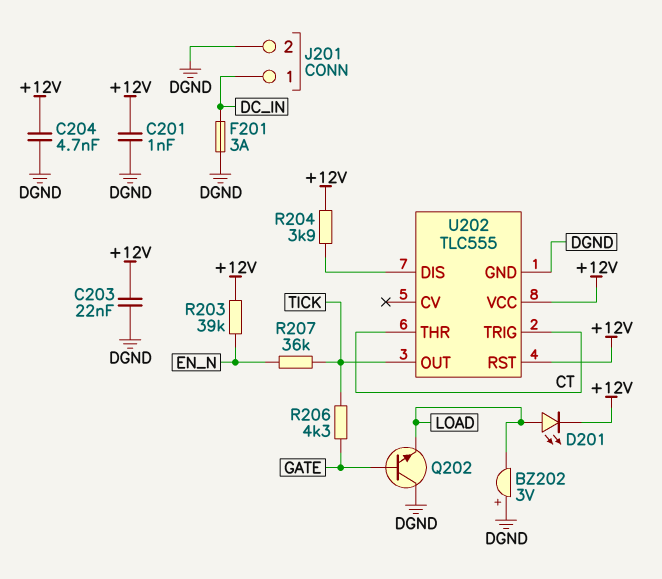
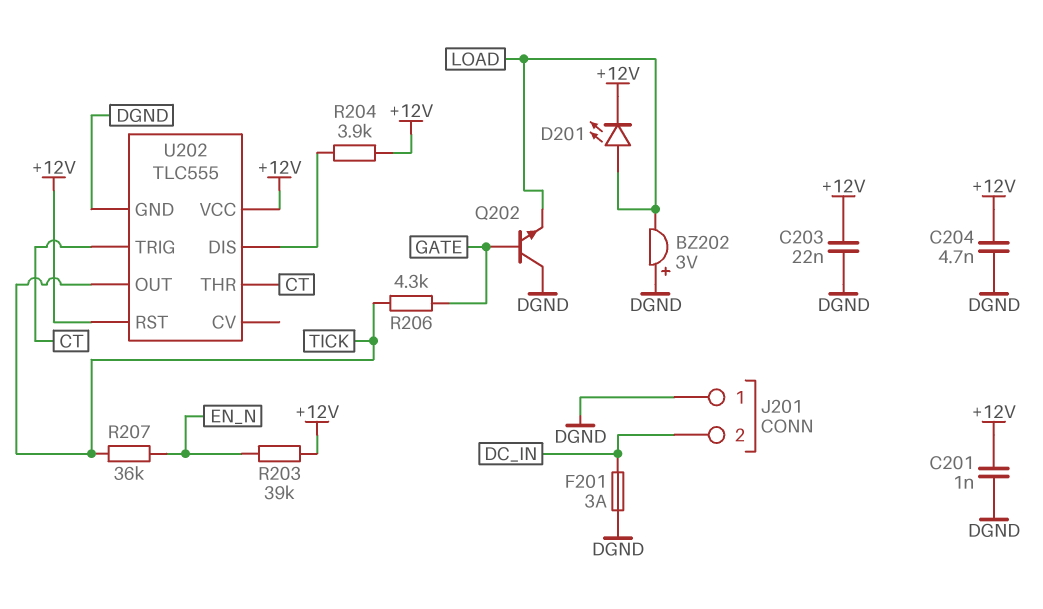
J201 pin 1: DC_IN -> DGND
J201 pin 2: DGND -> DC_IN

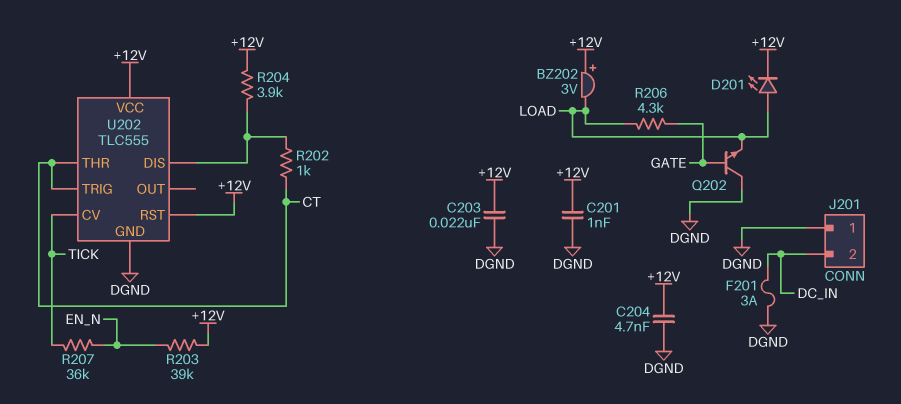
BZ202: buzzer 3V (plus DGND, minus LOAD) -> buzzer 3V (plus +12V, minus LOAD)
R202: none -> 1k (CT, U202/DIS)
R206: 4.3k (GATE, TICK) -> 4.3k (GATE, LOAD)
U202 pin CV: none -> TICK
U202 pin OUT: TICK -> none

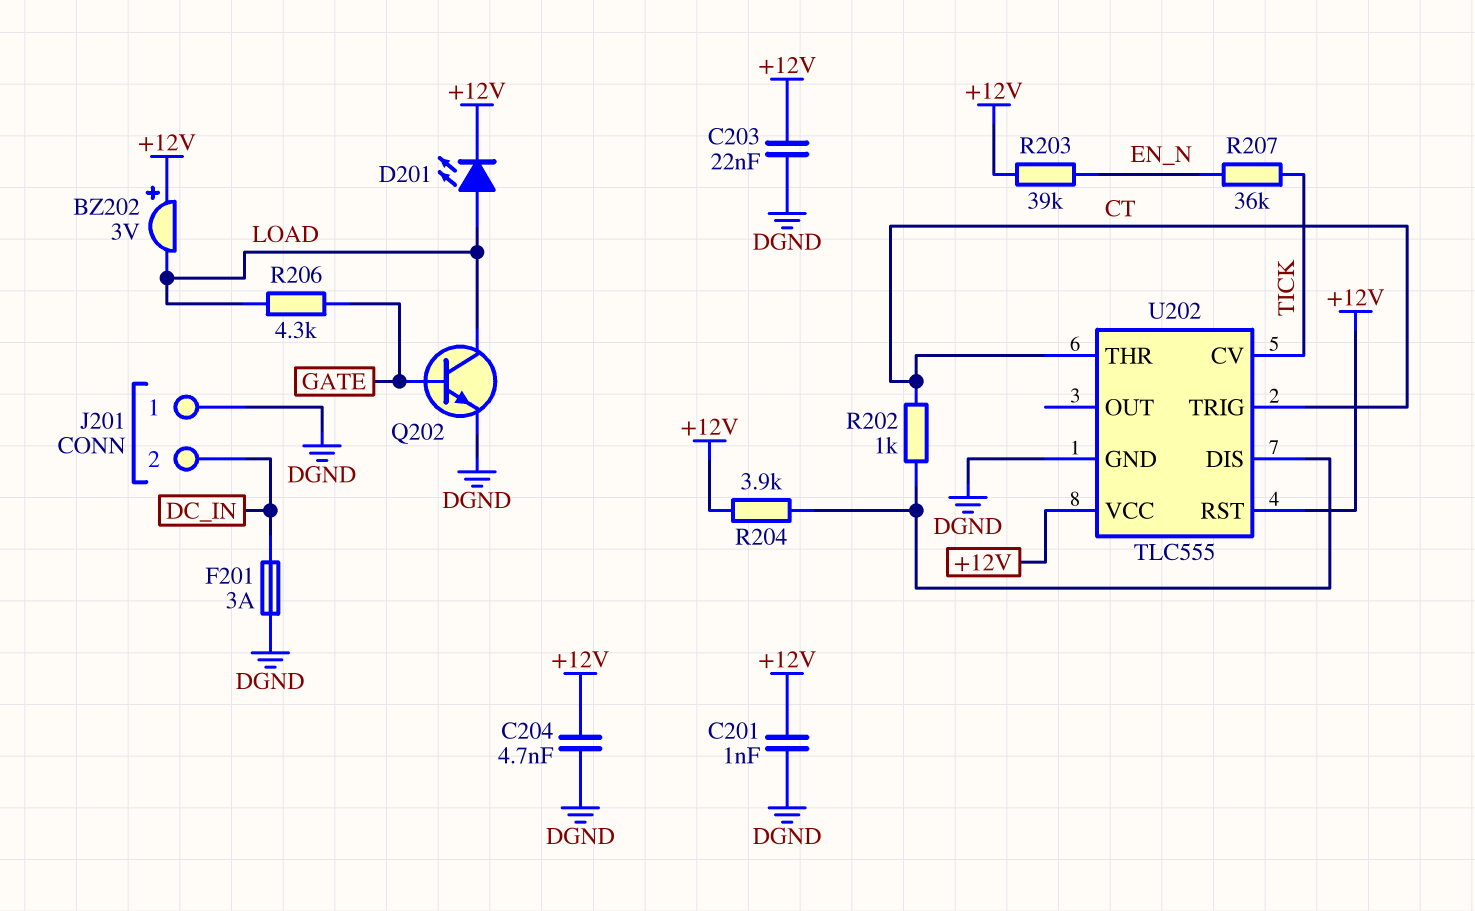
Q202: NPN (B GATE, C DGND, E LOAD) -> NPN (B GATE, C LOAD, E DGND)

